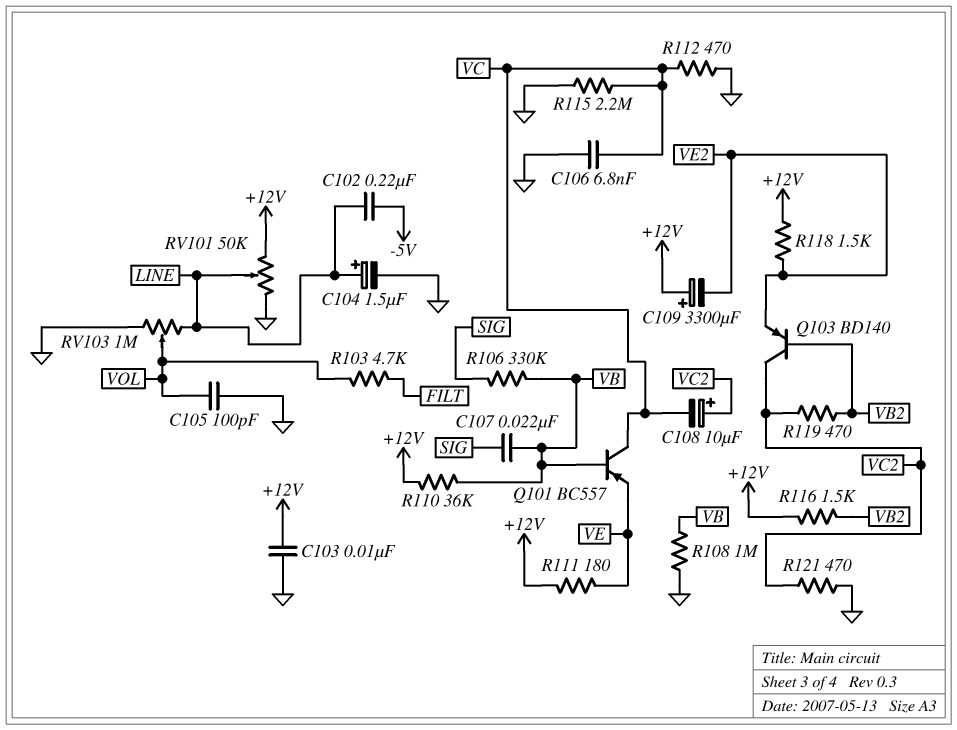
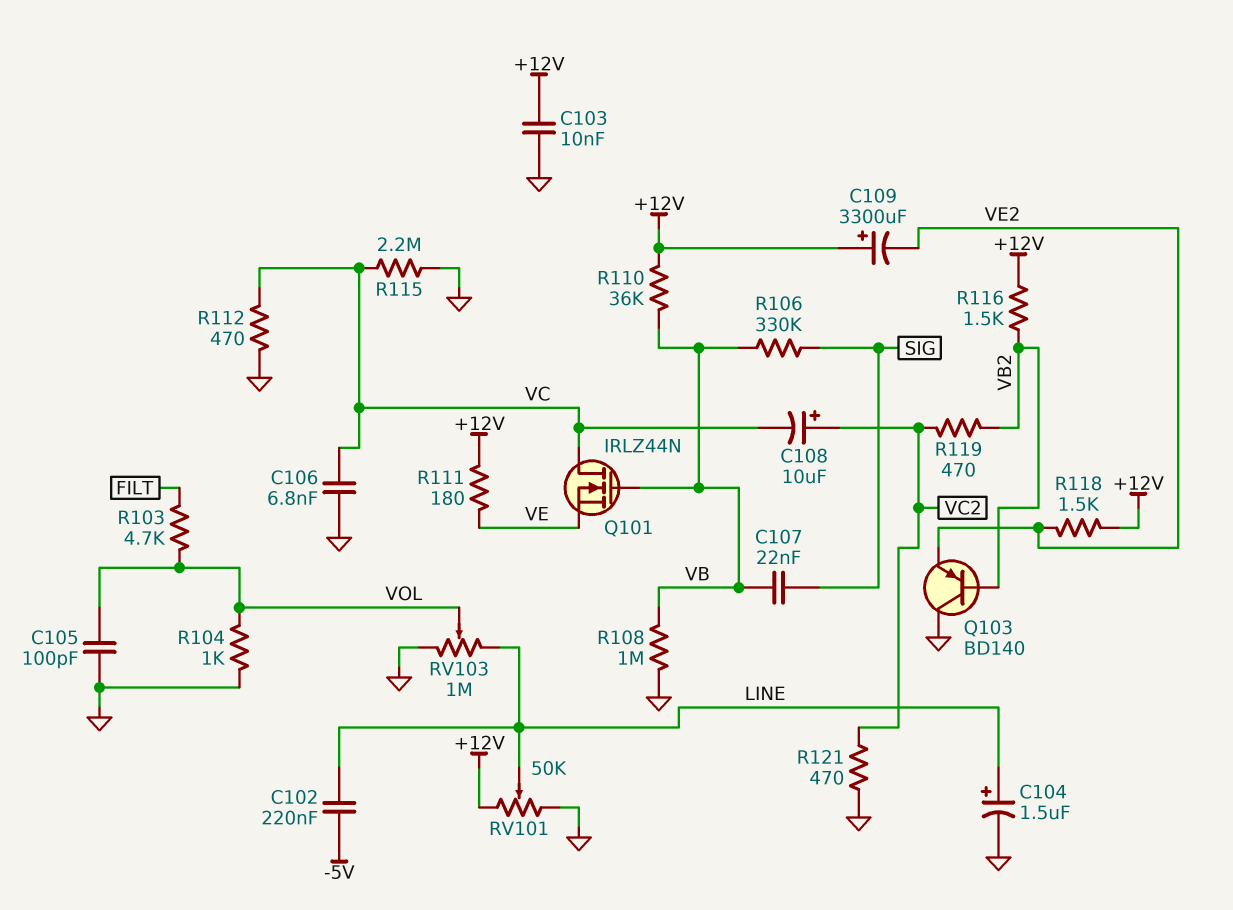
Q101: PNP BC557 (B VB, C VC, E VE) -> NMOS IRLZ44N (G VB, D VC, S VE)
Q103: PNP BD140 (B VB2, C VC2, E VE2) -> PNP BD140 (B VB2, C GND, E VE2)
R104: none -> 1k (GND, VOL)

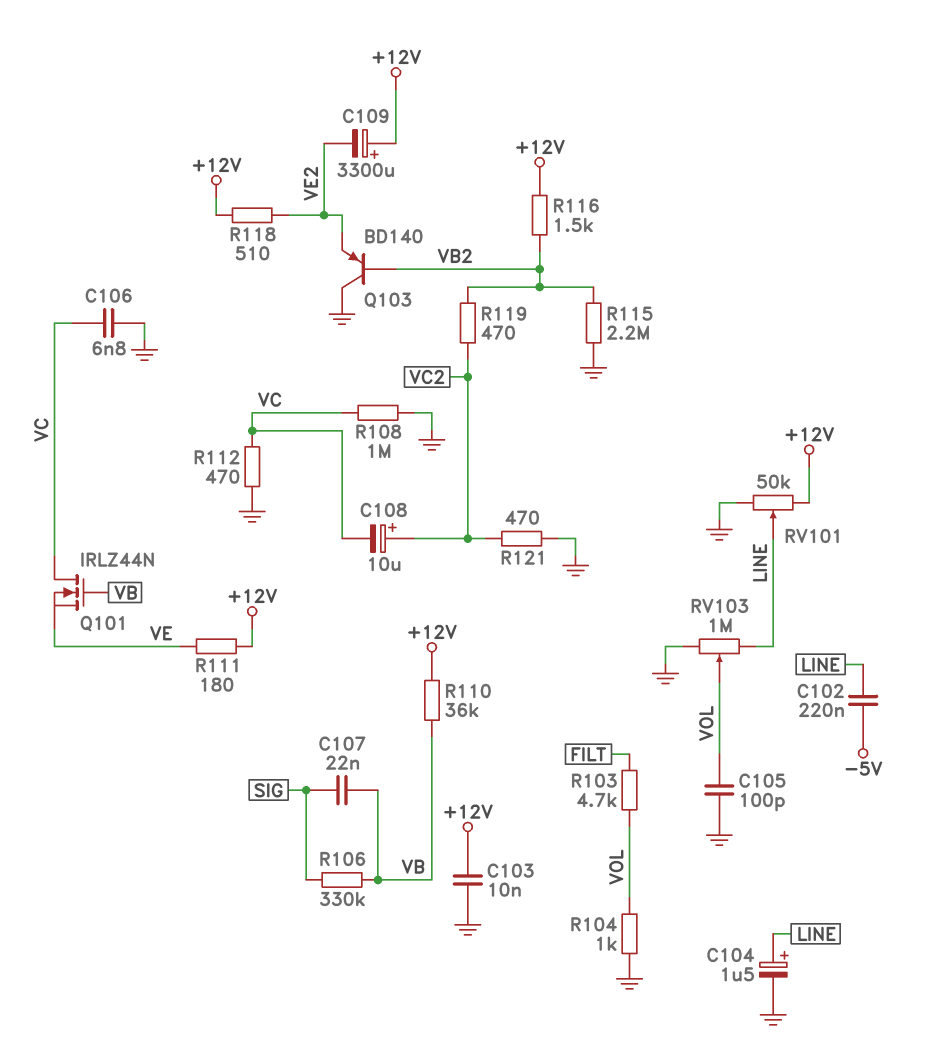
R108: 1M (GND, VB) -> 1M (GND, VC)
R115: 2.2M (GND, VC) -> 2.2M (GND, VB2)
R118: 1.5k (+12V, VE2) -> 510 (+12V, VE2)

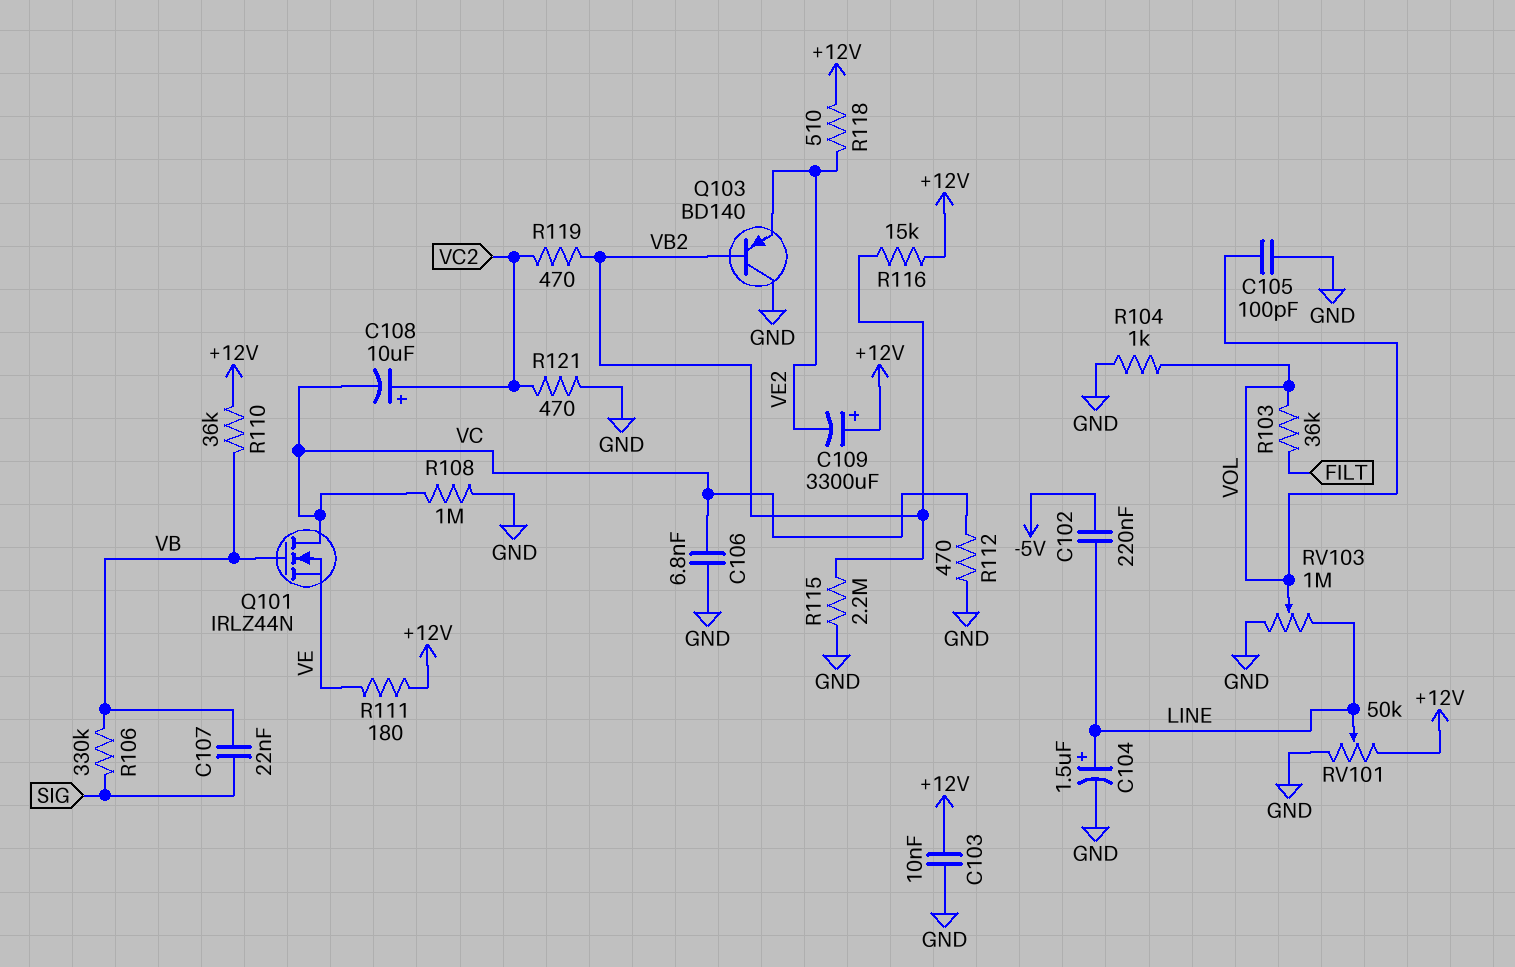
R103: 4.7k (FILT, VOL) -> 36k (FILT, VOL)
R116: 1.5k (+12V, VB2) -> 15k (+12V, VB2)

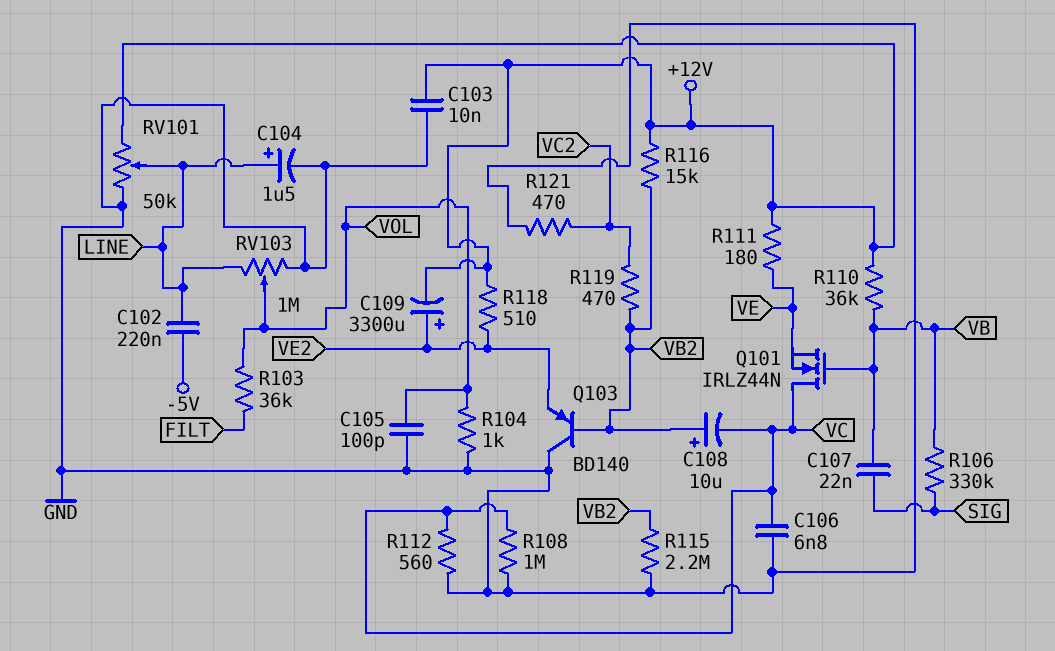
C108: 10uF (plus VC2, minus VC) -> 10uF (plus VB2, minus VC)
C109: 3300uF (plus +12V, minus VE2) -> 3300uF (plus VE2, minus +12V)
R112: 470 (GND, VC) -> 560 (GND, VC)

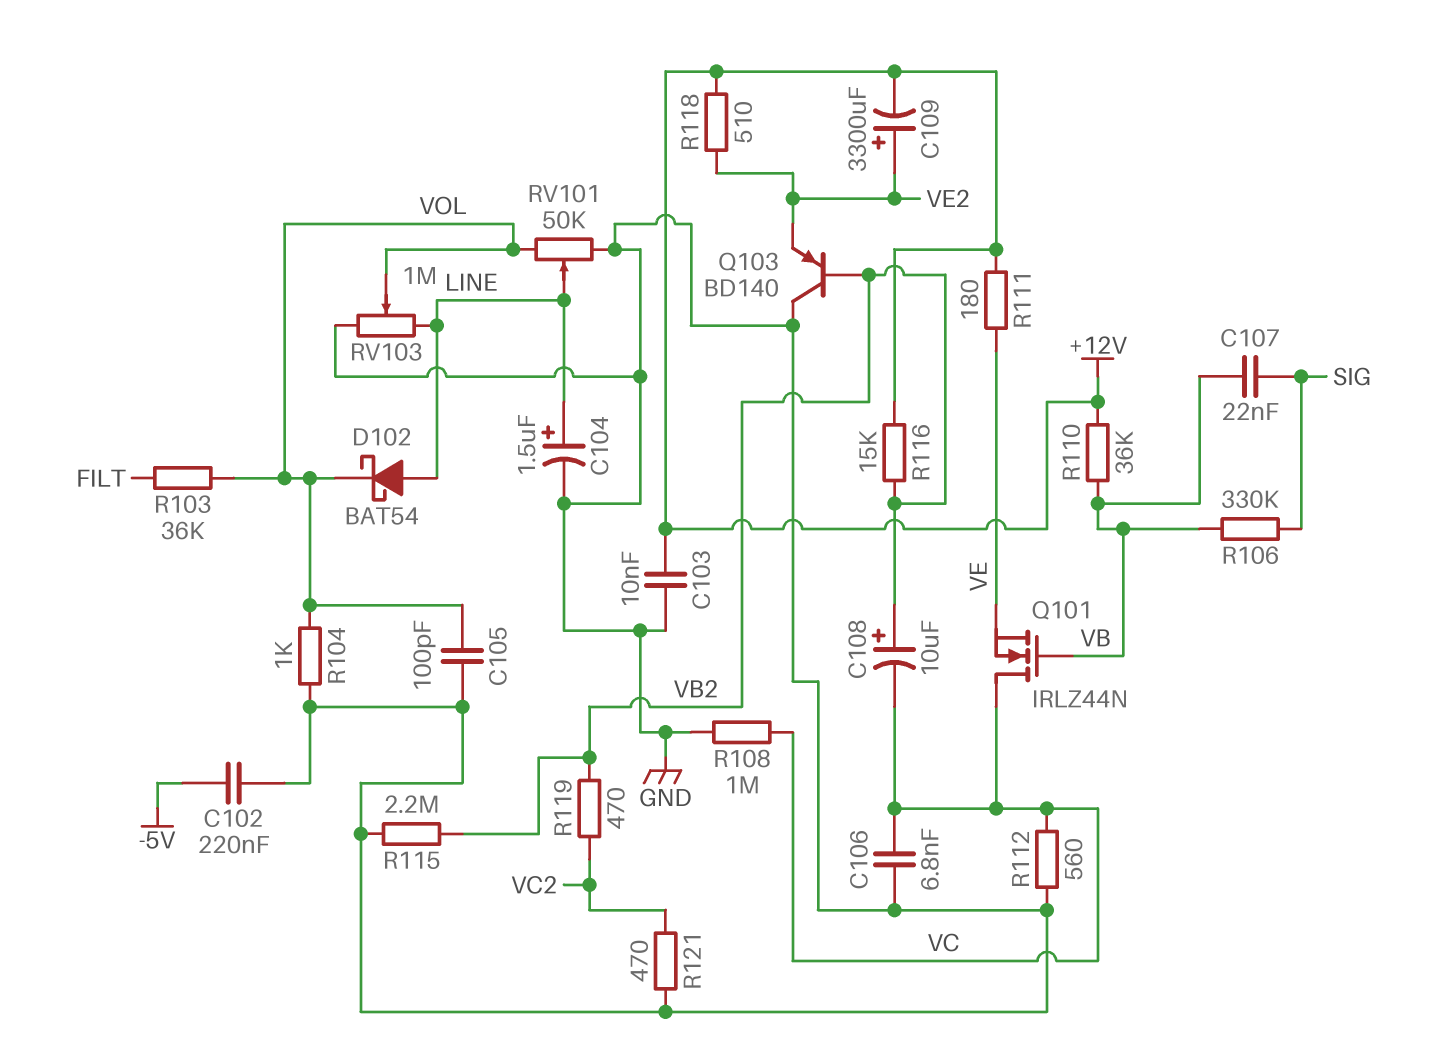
C102: 220nF (-5V, LINE) -> 220nF (-5V, GND)
D102: none -> schottky BAT54 (A LINE, K VOL)
RV101: 50k (+12V, GND, wiper LINE) -> 50k (GND, VOL, wiper LINE)

